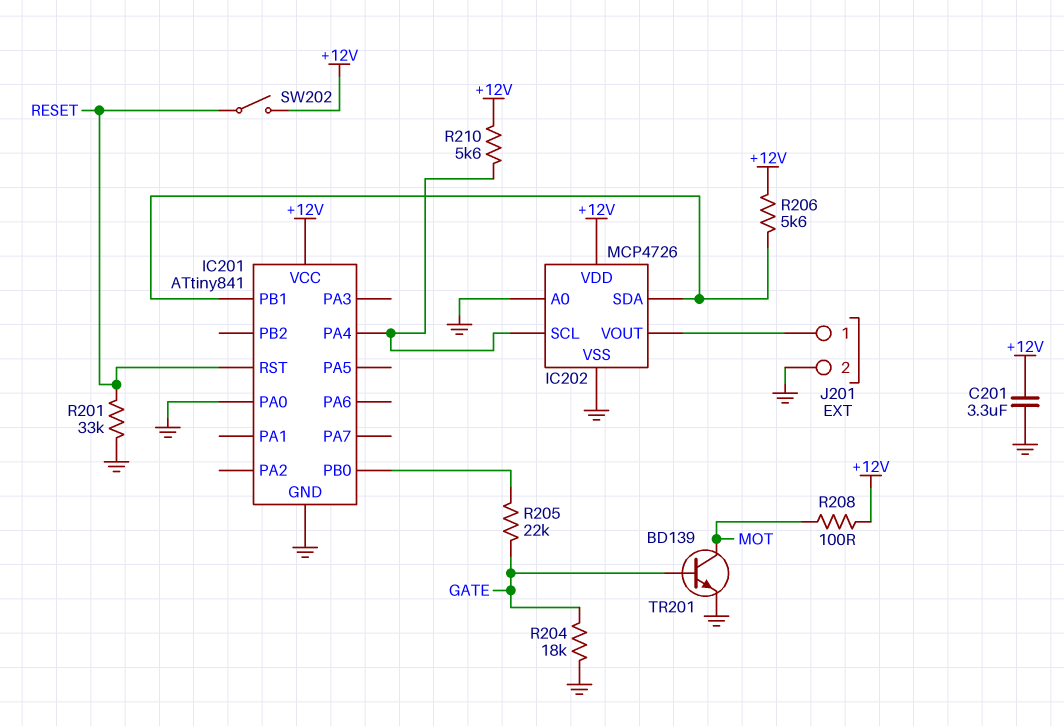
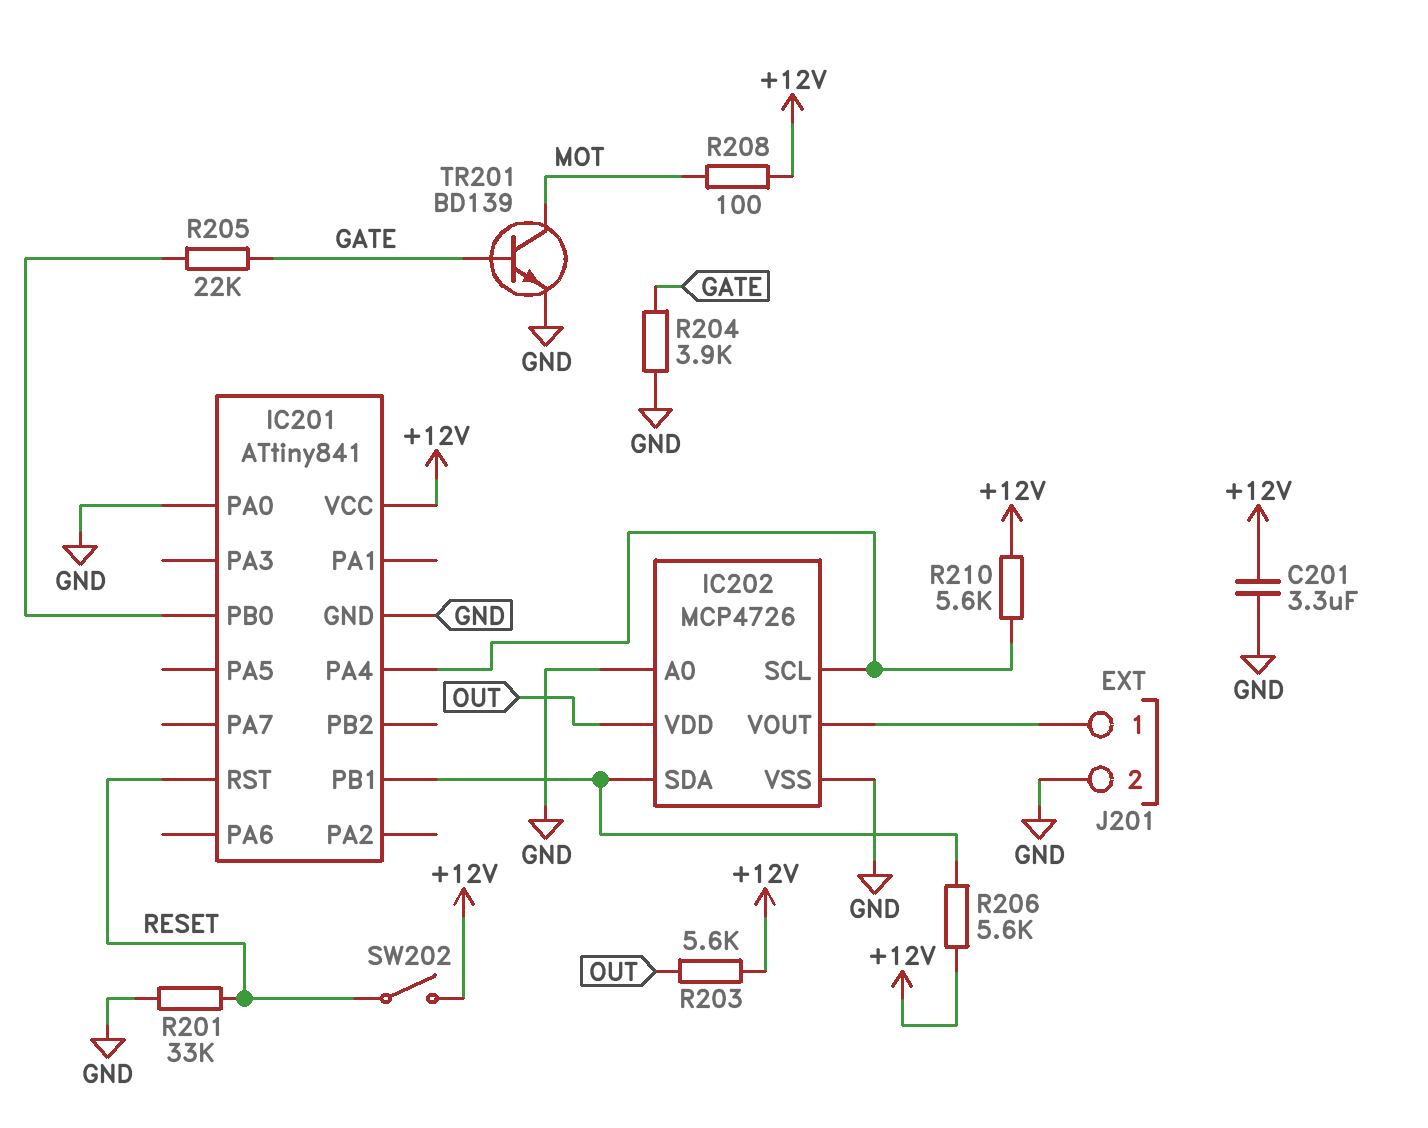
IC202 pin VDD: +12V -> OUT
R203: none -> 5.6k (+12V, OUT)
R204: 18k (GATE, GND) -> 3.9k (GATE, GND)

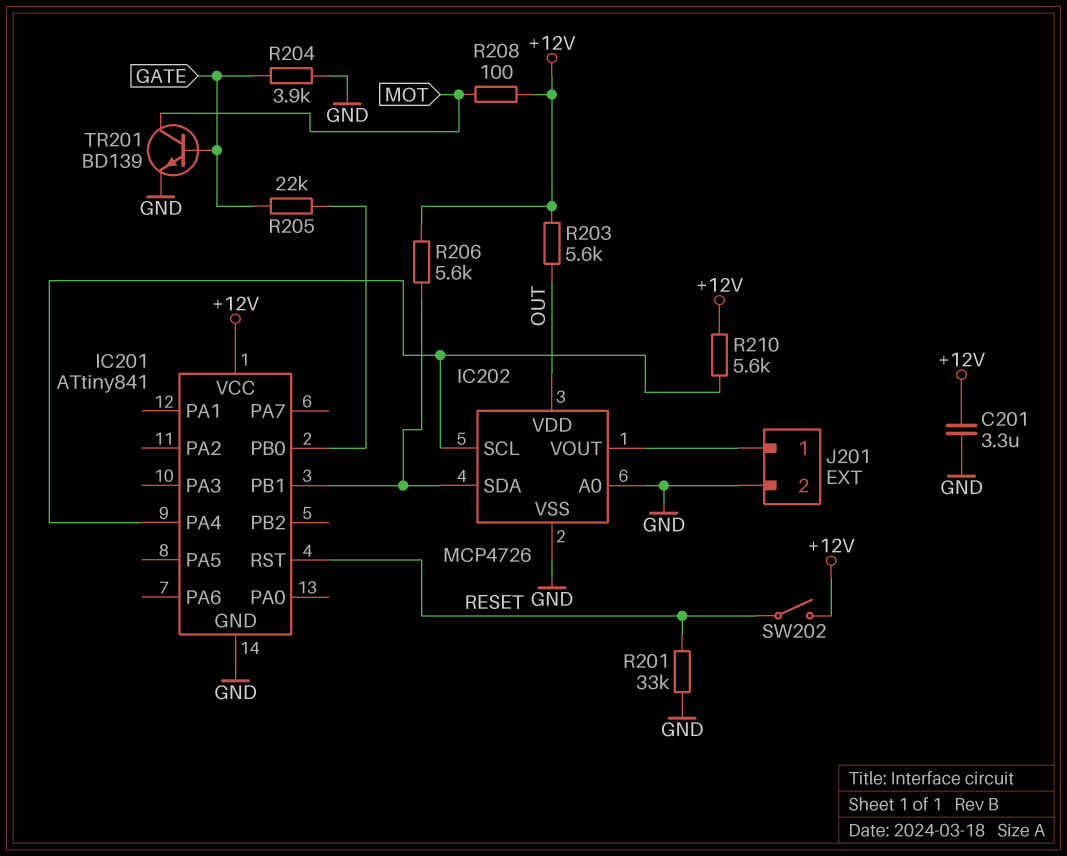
IC201 pin PA0: GND -> none

